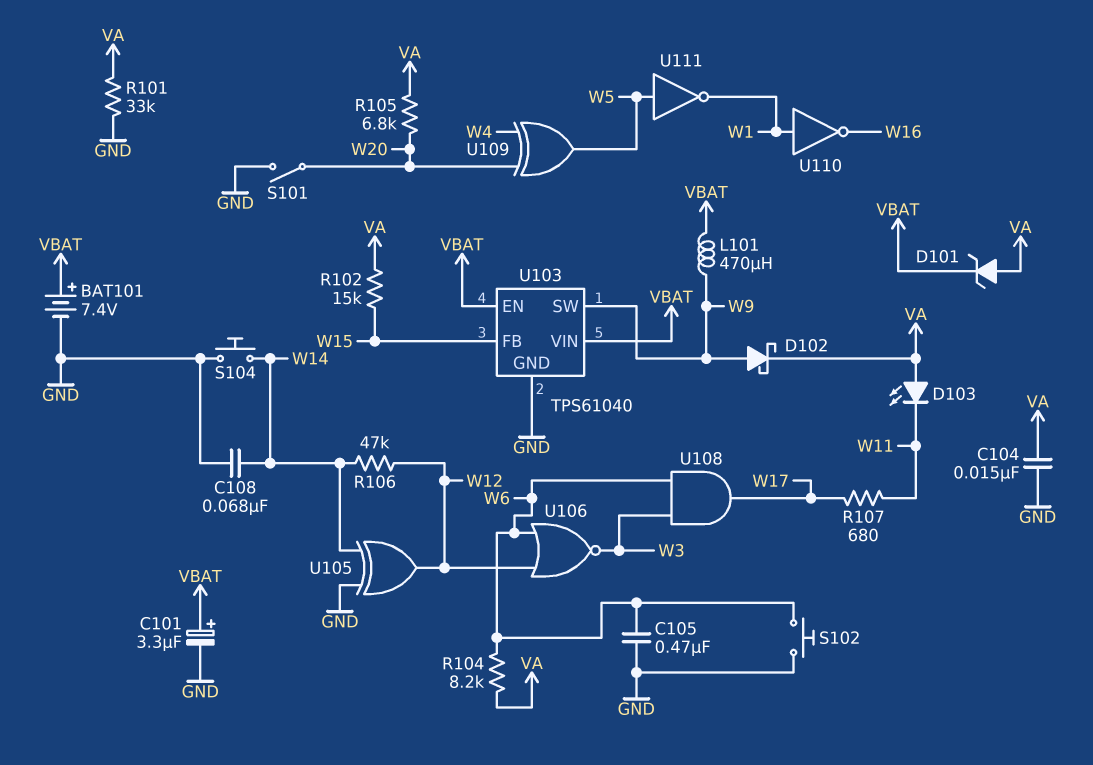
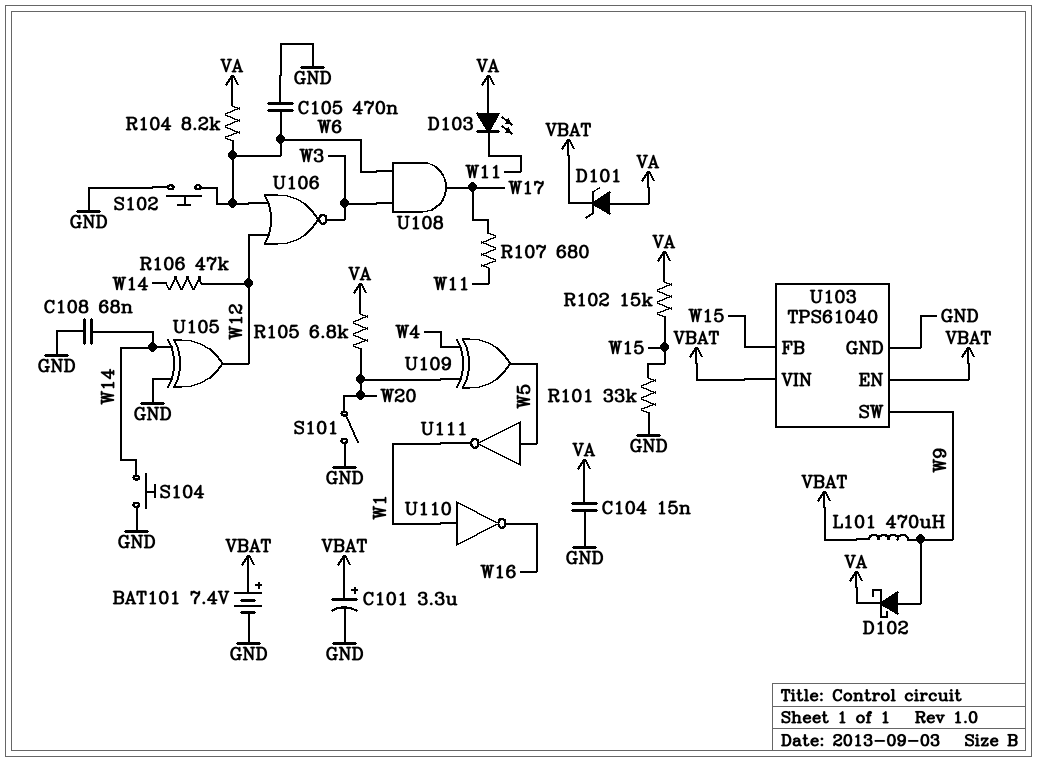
R101: 33k (GND, VA) -> 33k (GND, W15)

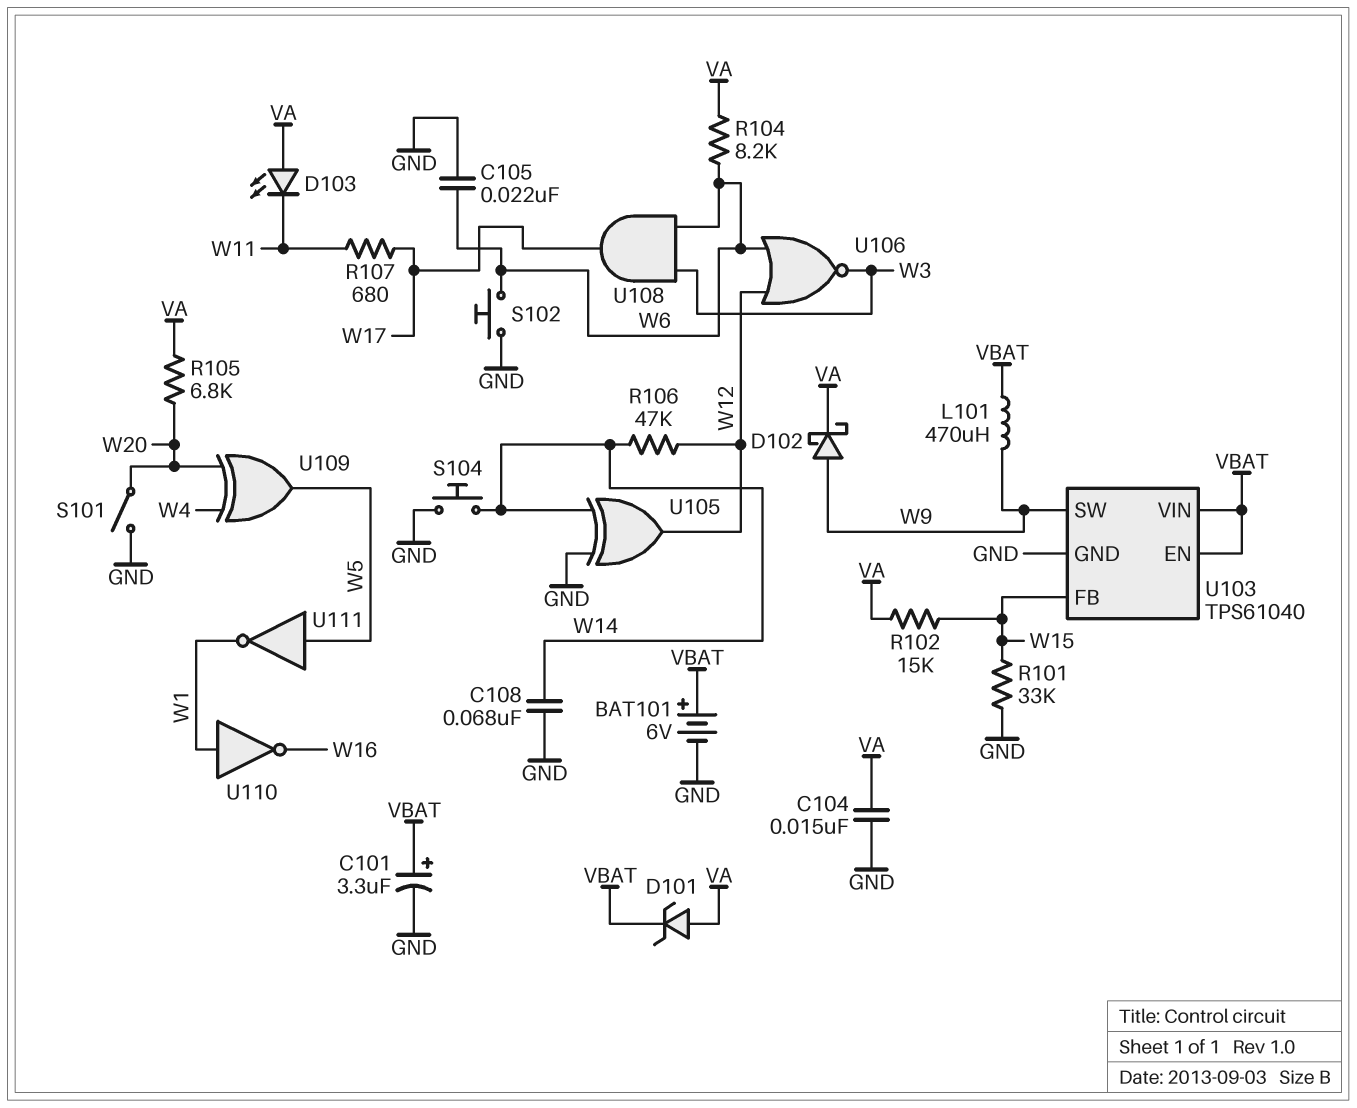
BAT101: 7.4V (plus VBAT, minus GND) -> 6V (plus VBAT, minus GND)
C105: 470nF (GND, W6) -> 22nF (GND, W6)

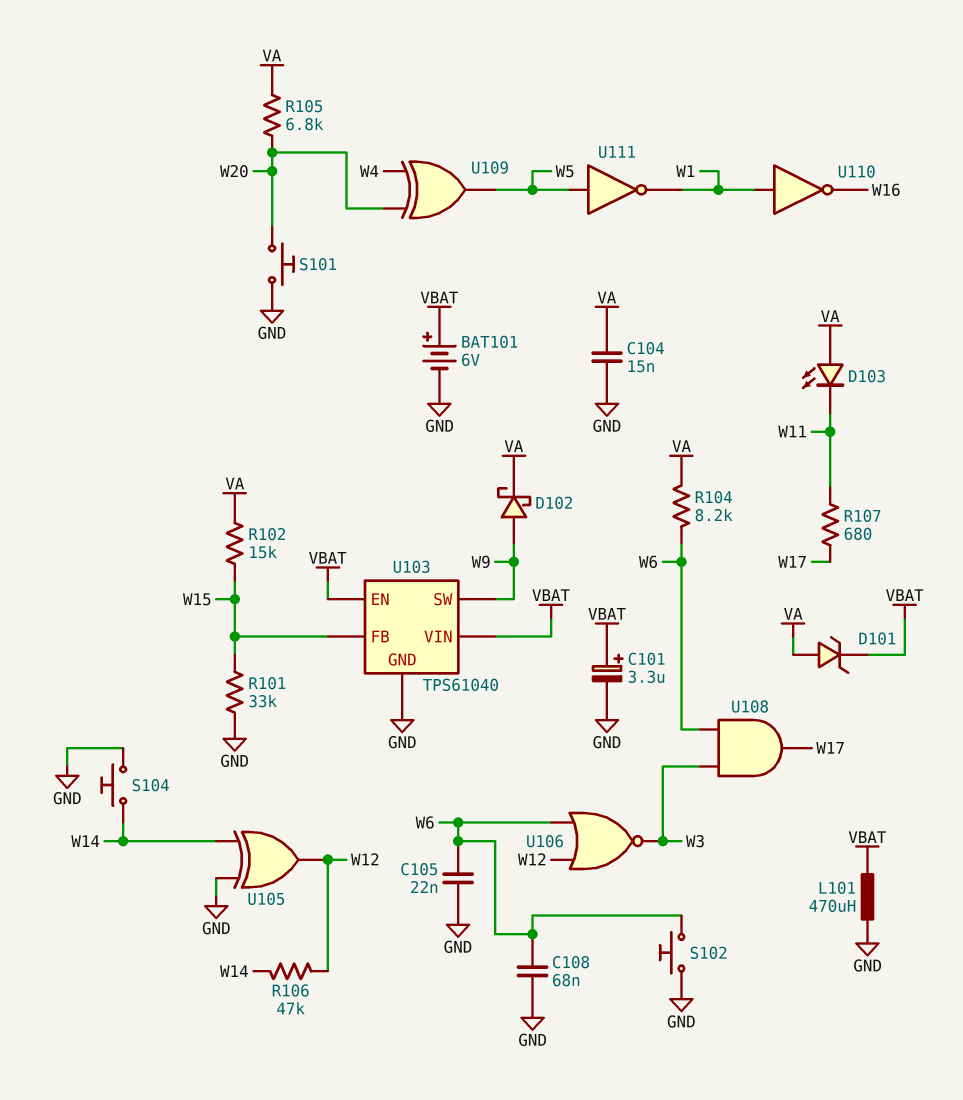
C108: 68nF (GND, W14) -> 68nF (GND, W6)
L101: 470uH (VBAT, W9) -> 470uH (GND, VBAT)
S101: switch (GND, W20) -> button (GND, W20)

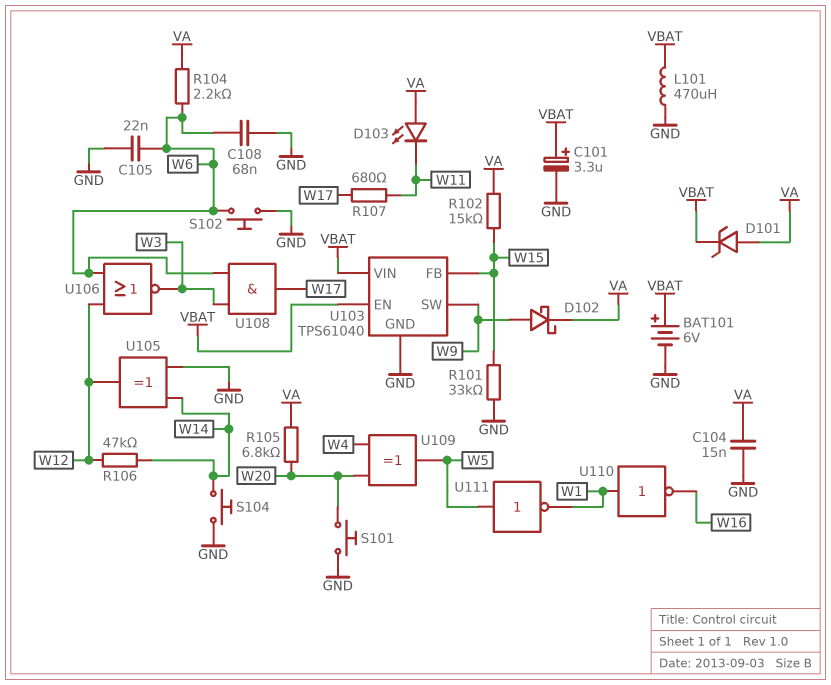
R104: 8.2k (VA, W6) -> 2.2k (VA, W6)

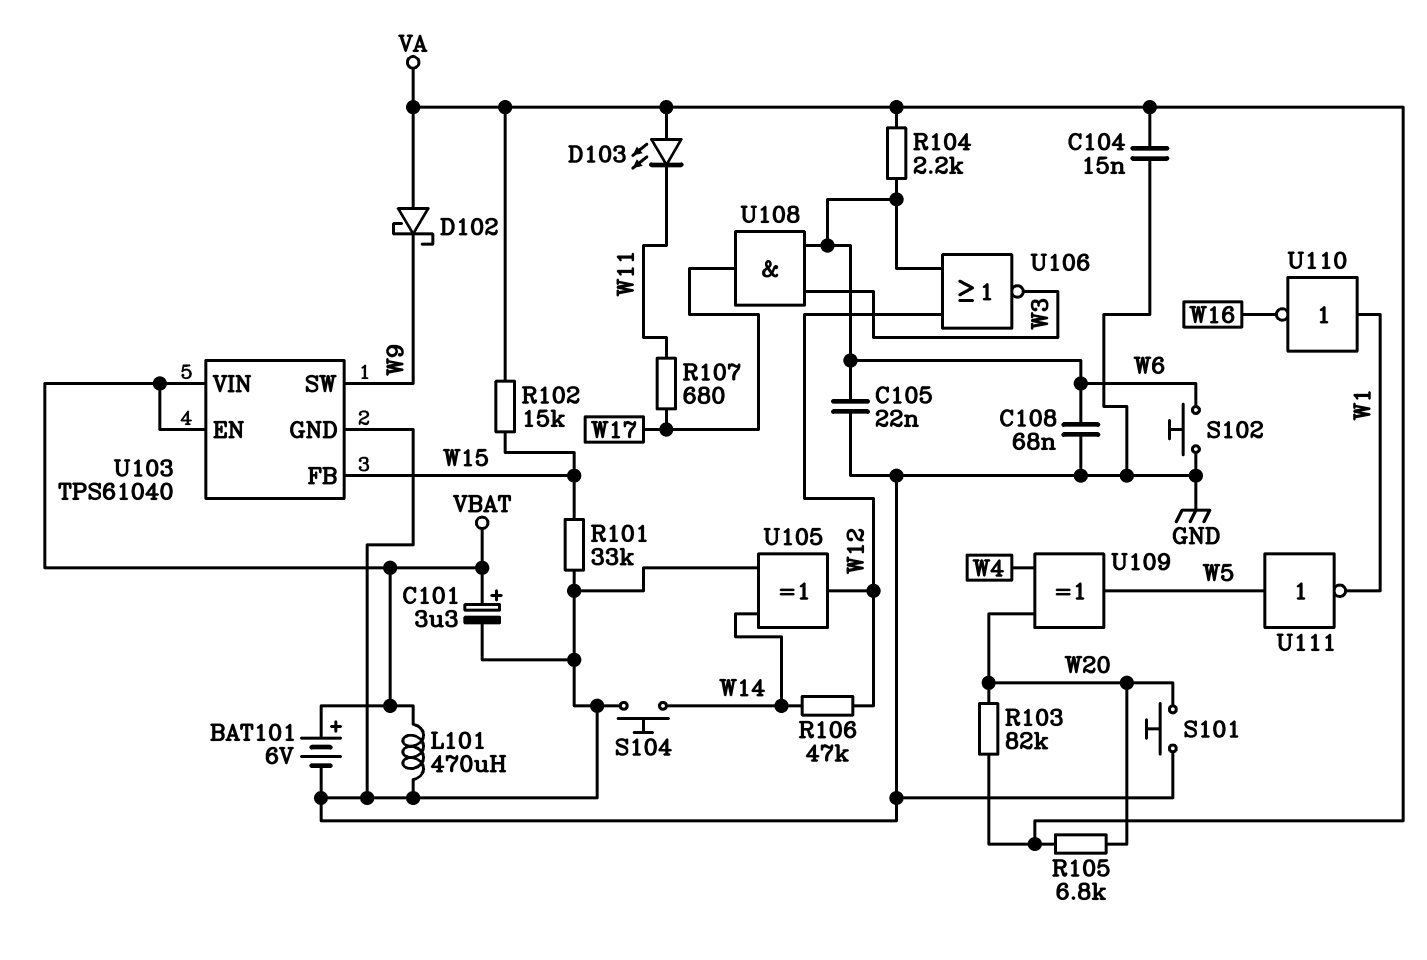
D101: zener (A VA, K VBAT) -> none
D102: schottky (A W9, K VA) -> schottky (A VA, K W9)
R103: none -> 82k (VA, W20)

